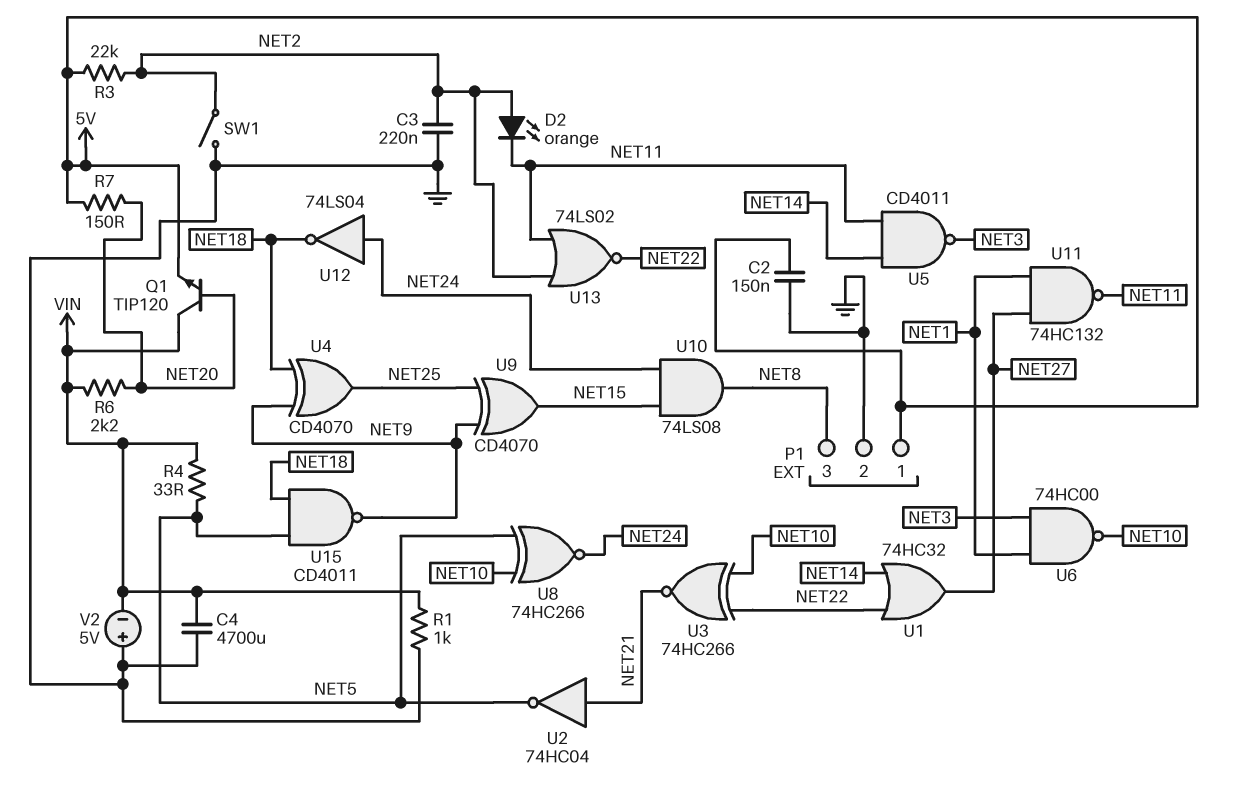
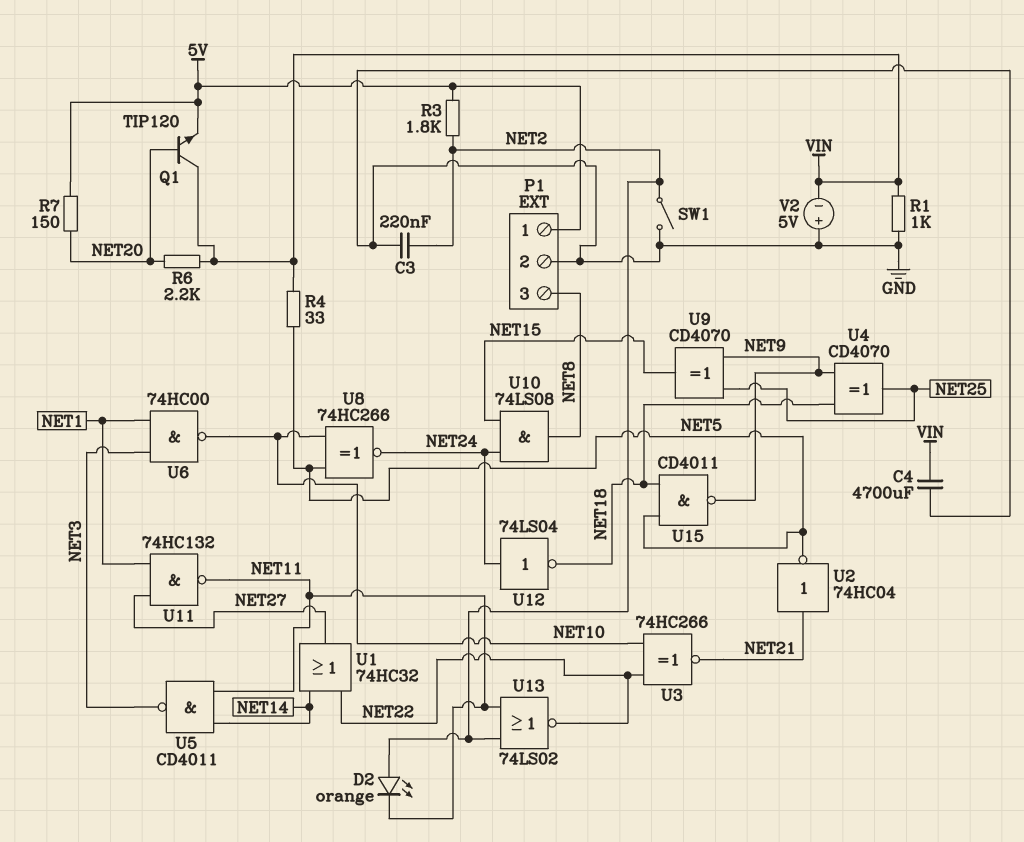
C2: 150nF (5V, GND) -> none
R3: 22k (5V, NET2) -> 1.8k (5V, NET2)

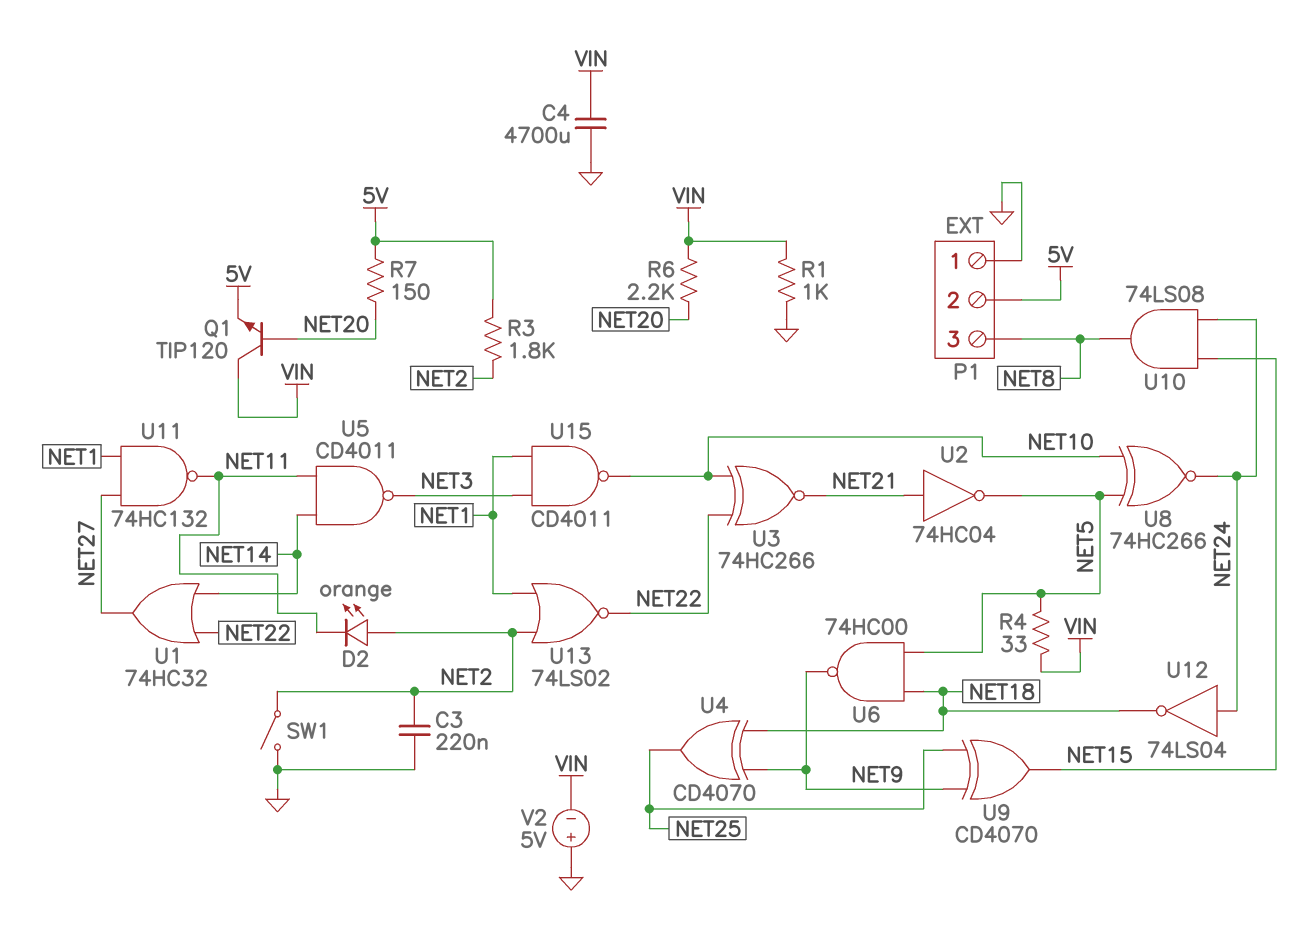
P1 pin 1: 5V -> GND
P1 pin 2: GND -> 5V
U6: NAND 74HC00 (in NET1, in NET3, out NET10) -> NAND 74HC00 (in NET5, in NET18, out NET9)
U13: NOR 74LS02 (in NET2, in NET11, out NET22) -> NOR 74LS02 (in NET1, in NET2, out NET22)
U15: NAND CD4011 (in NET5, in NET18, out NET9) -> NAND CD4011 (in NET1, in NET3, out NET10)

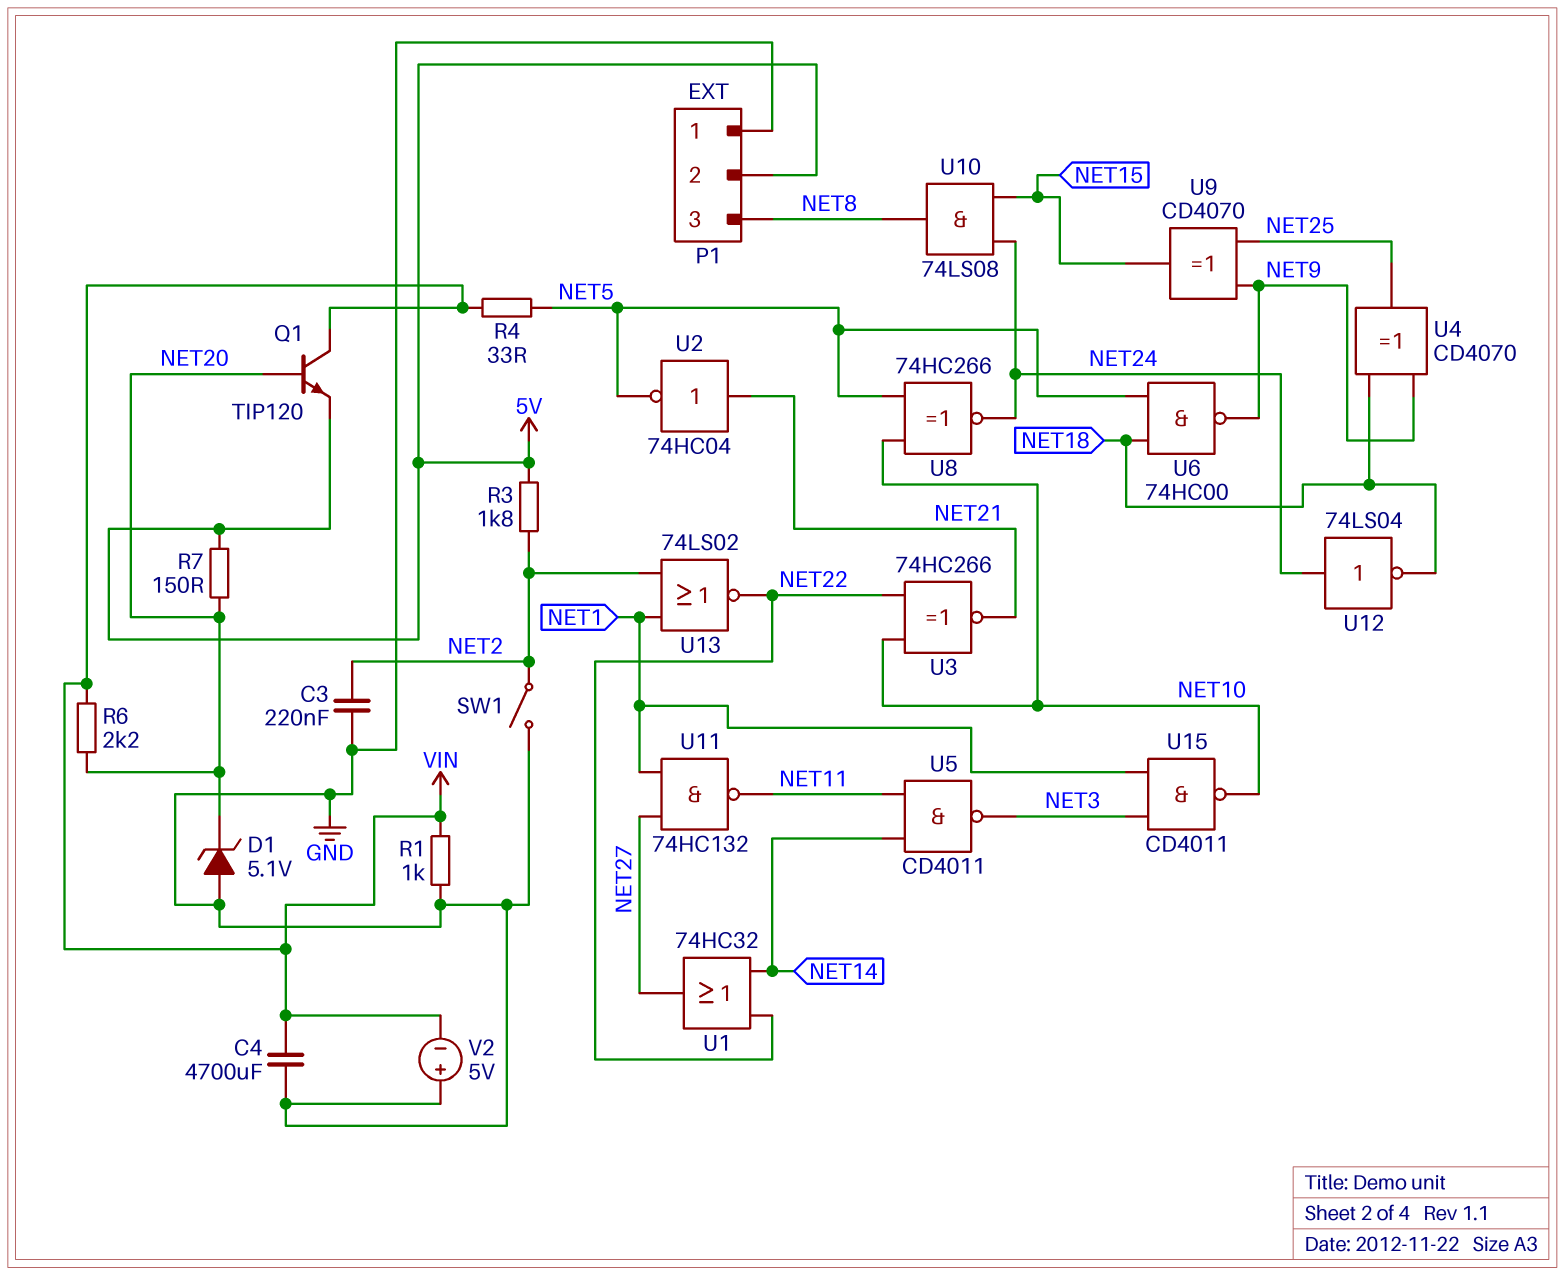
D1: none -> zener 5.1V (A GND, K NET20)
D2: LED orange (A NET2, K NET11) -> none

